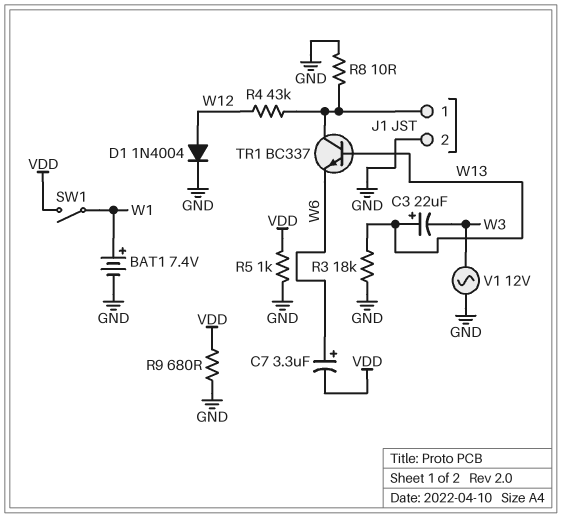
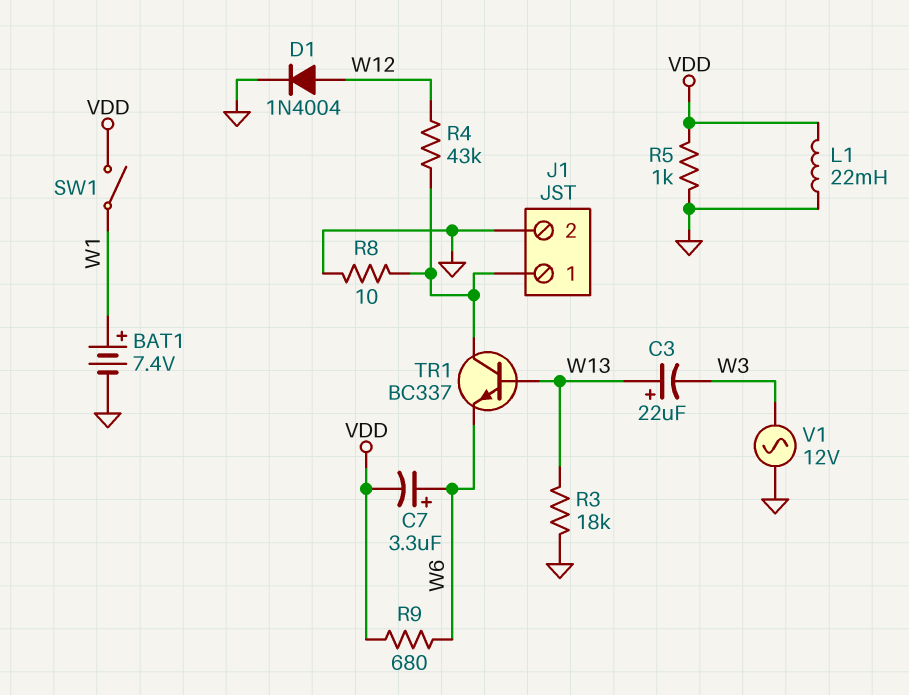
L1: none -> 22mH (GND, VDD)
R9: 680 (GND, VDD) -> 680 (VDD, W6)

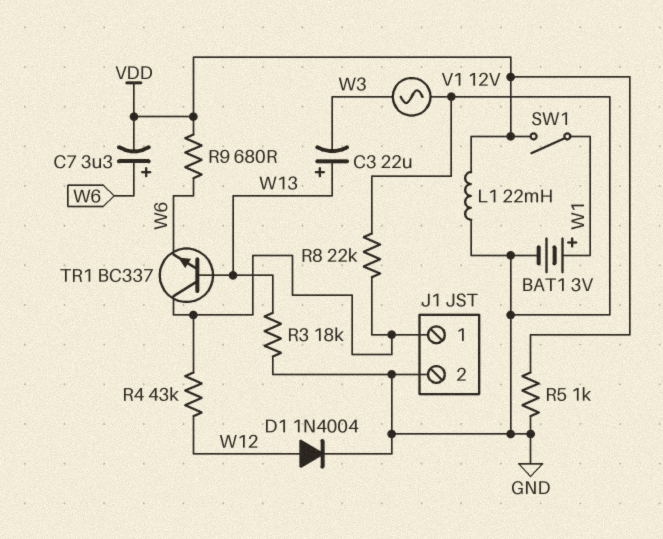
BAT1: 7.4V (plus W1, minus GND) -> 3V (plus W1, minus GND)
R8: 10 (GND, J1/1) -> 22k (GND, J1/1)

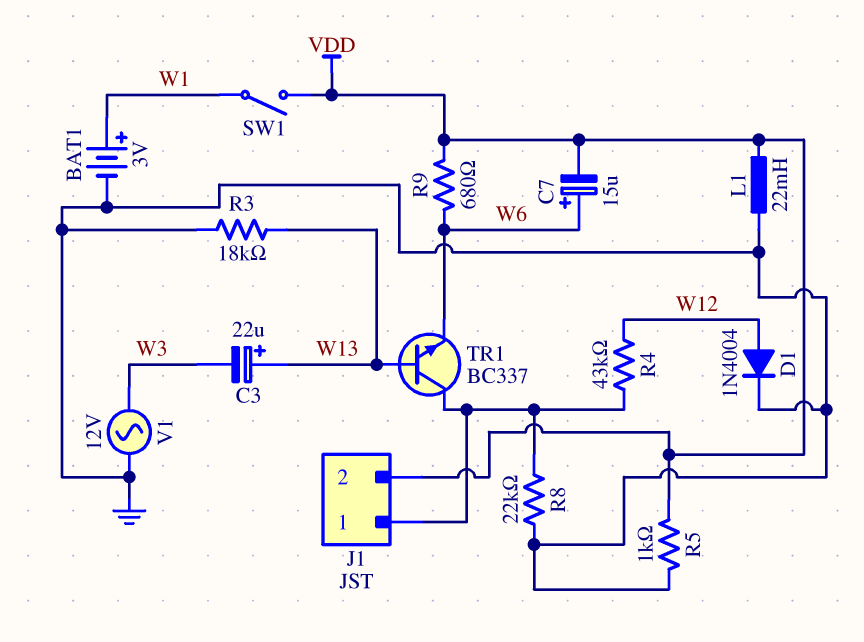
C7: 3.3uF (plus W6, minus VDD) -> 15uF (plus W6, minus VDD)
J1 pin 2: GND -> VDD

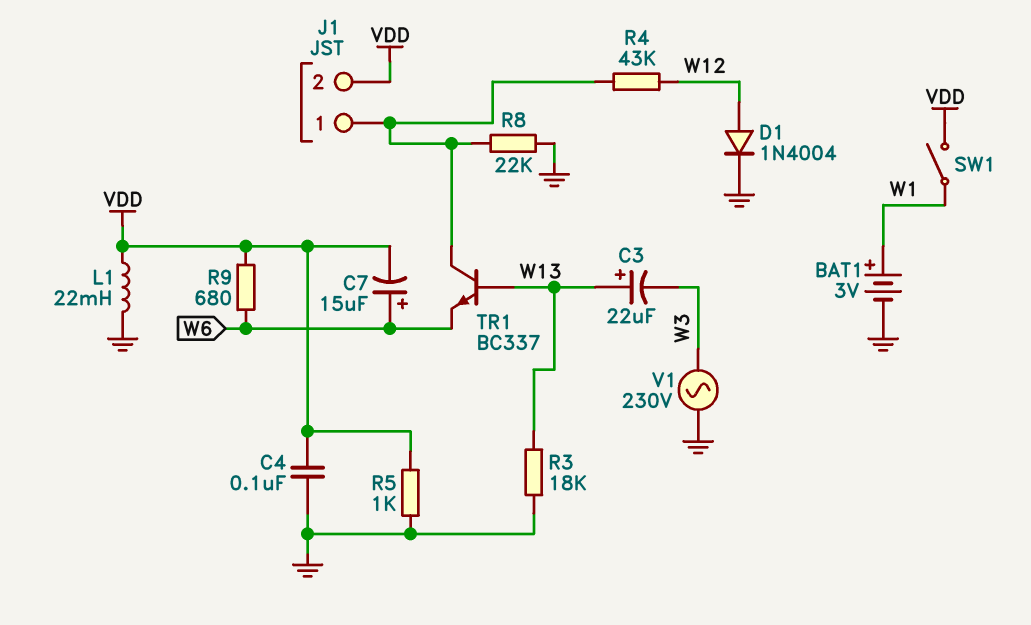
C4: none -> 100nF (GND, VDD)
V1: AC 12V (GND, W3) -> AC 230V (GND, W3)

